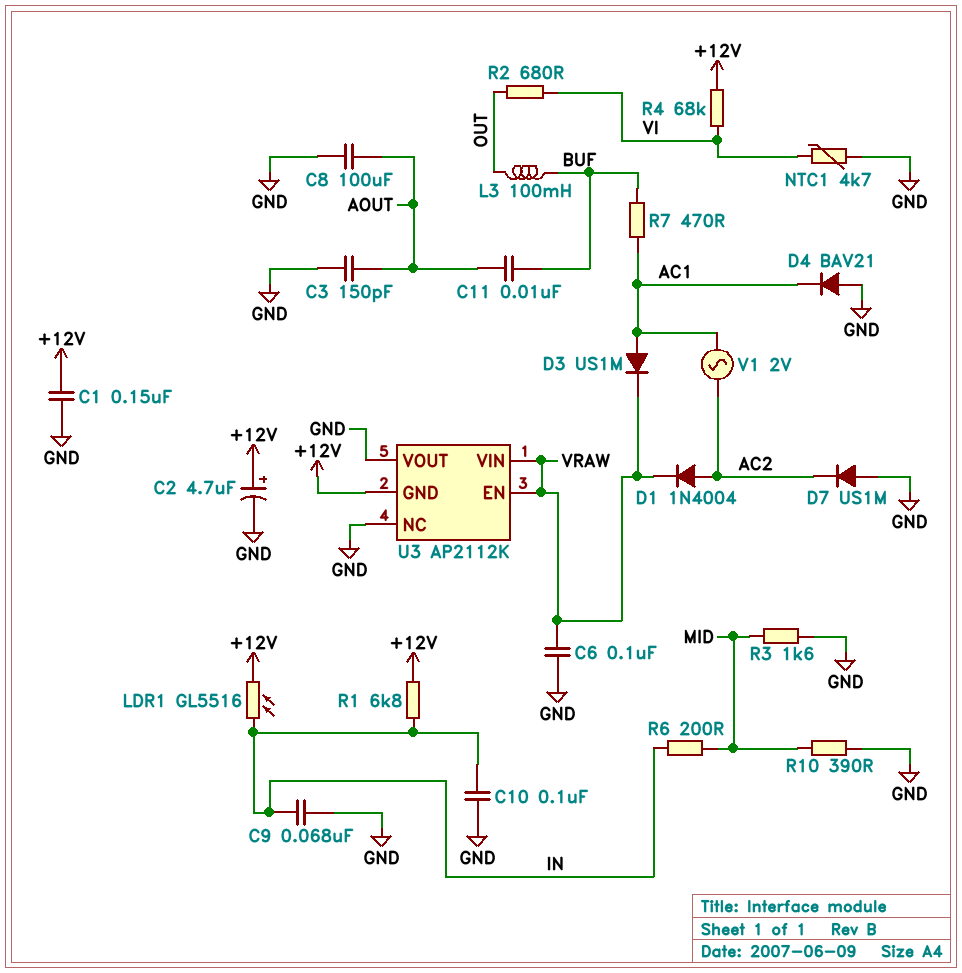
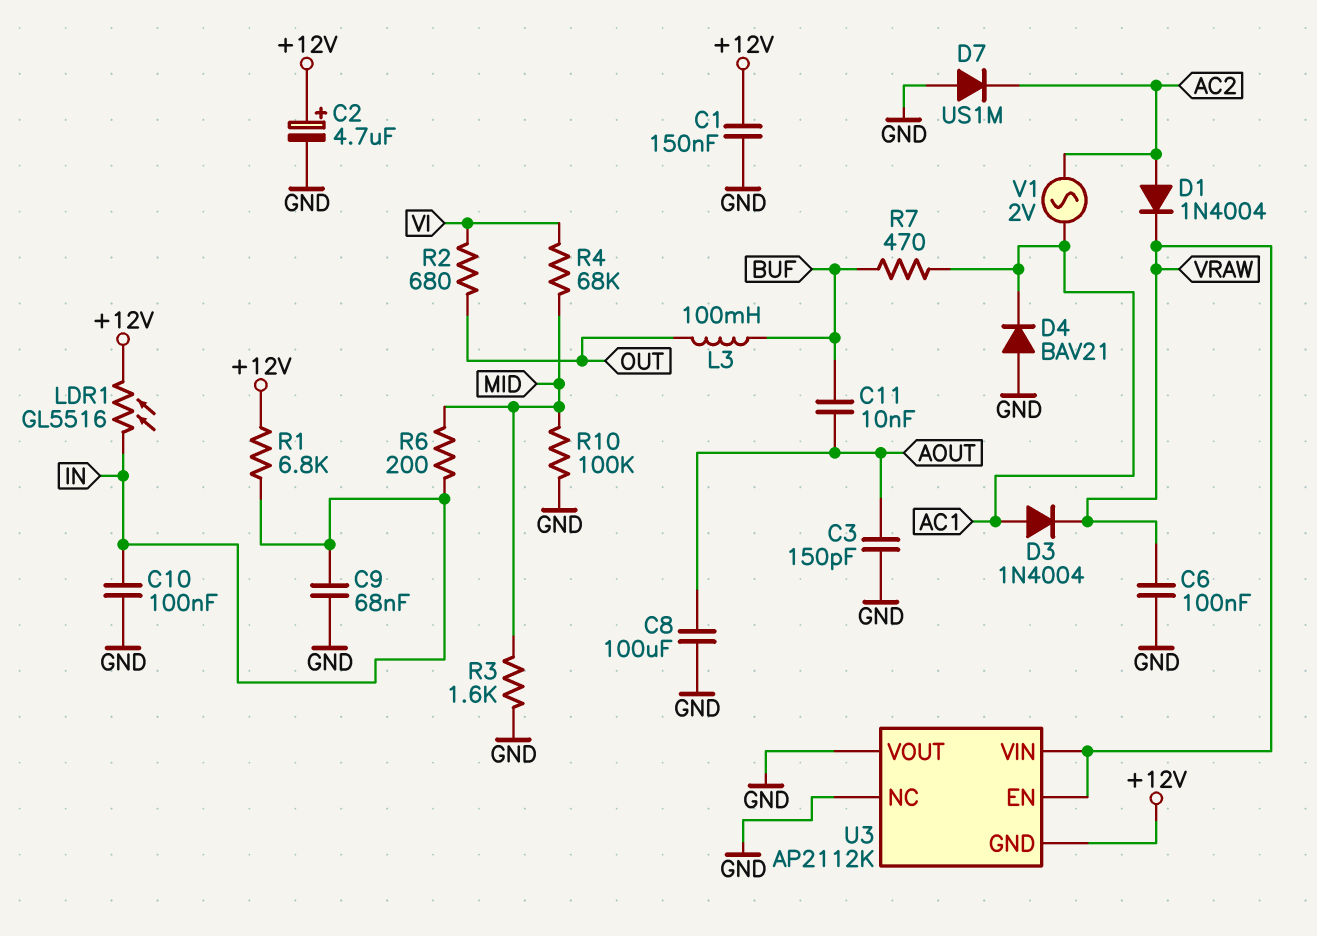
D3: diode US1M (A AC1, K VRAW) -> diode 1N4004 (A AC1, K VRAW)
NTC1: 4.7k (GND, VI) -> none
R4: 68k (+12V, VI) -> 68k (MID, VI)
R10: 390 (GND, MID) -> 100k (GND, MID)

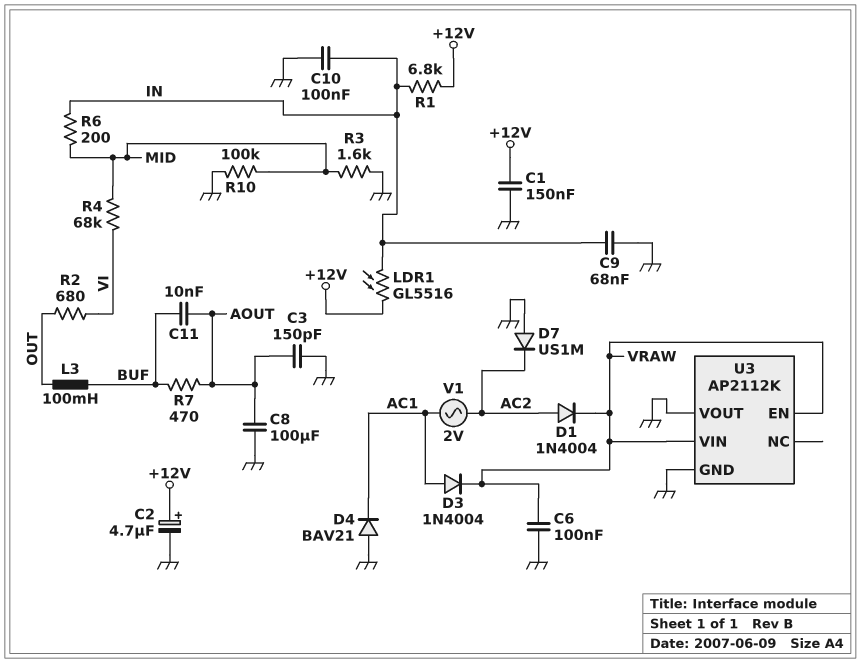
R7: 470 (AC1, BUF) -> 470 (AOUT, BUF)
U3 pin GND: +12V -> GND
U3 pin NC: GND -> none

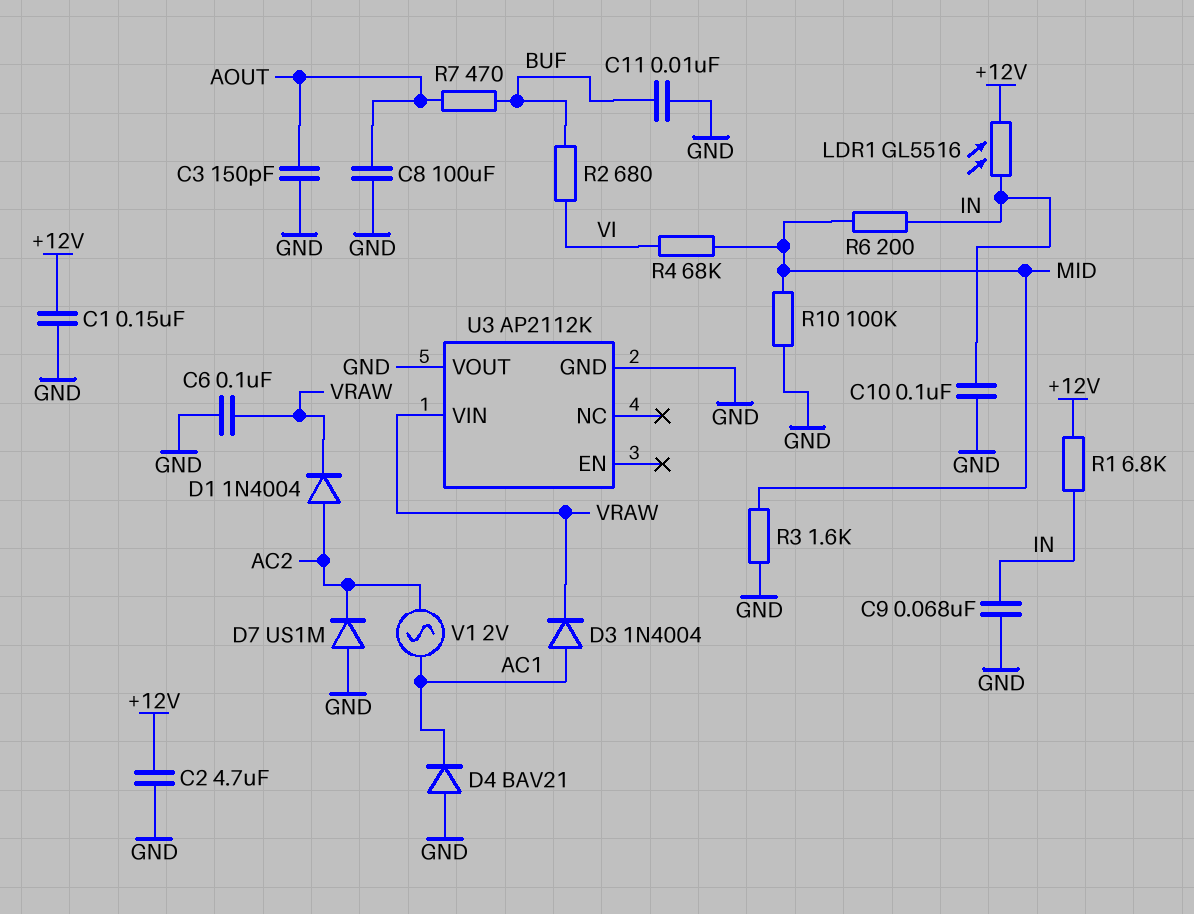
C2: 4.7uF (plus +12V, minus GND) -> 4.7uF (+12V, GND)
C11: 10nF (AOUT, BUF) -> 10nF (BUF, GND)
L3: 100mH (BUF, OUT) -> none
R2: 680 (OUT, VI) -> 680 (BUF, VI)
U3 pin EN: VRAW -> none

